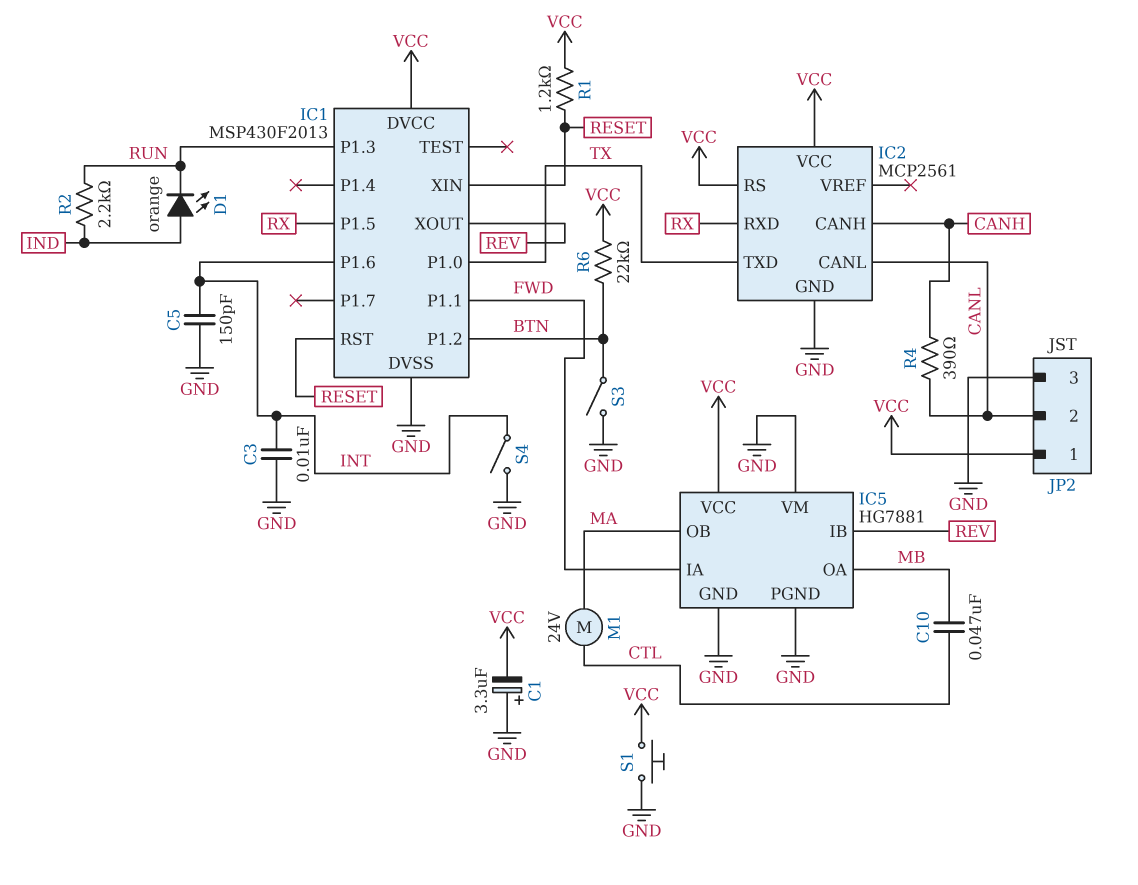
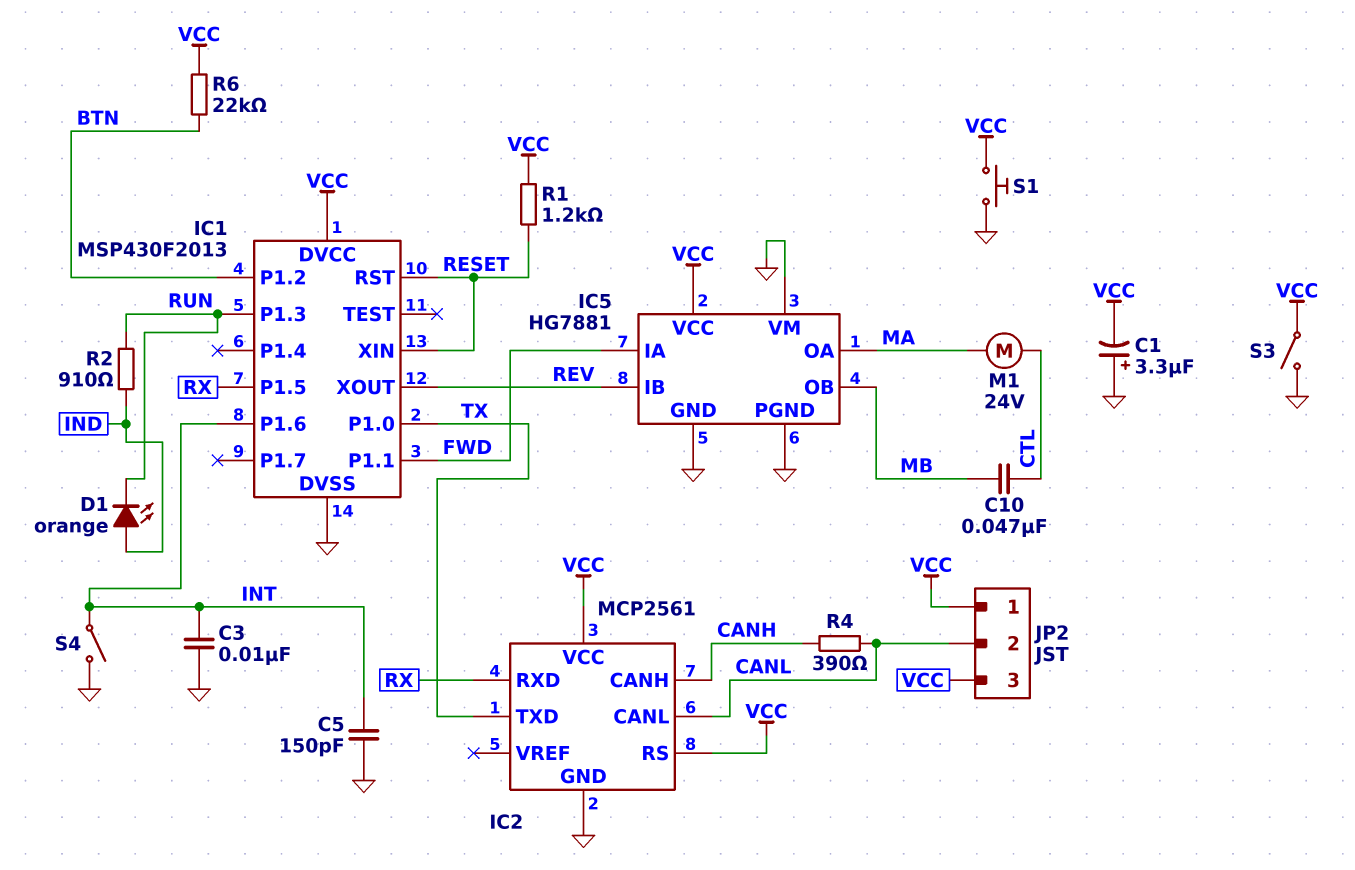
IC5 pin OA: MB -> MA
IC5 pin OB: MA -> MB
JP2 pin 3: GND -> VCC
R2: 2.2k (IND, RUN) -> 910 (IND, RUN)
S3: switch (BTN, GND) -> switch (GND, VCC)

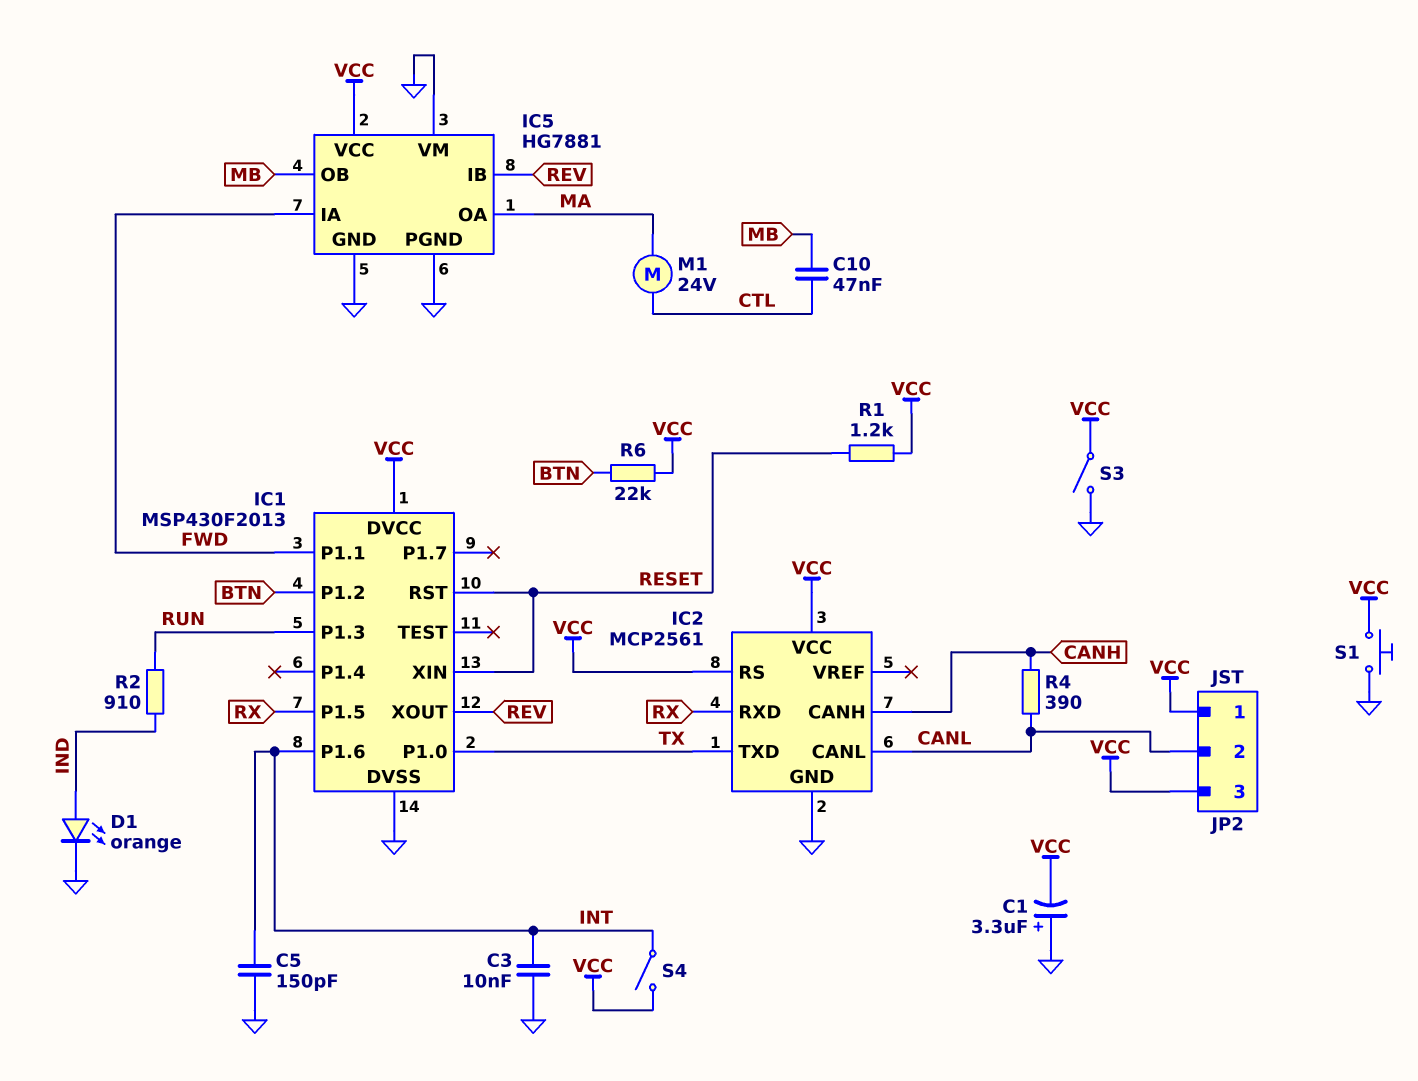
D1: LED orange (A IND, K RUN) -> LED orange (A IND, K GND)
S4: switch (GND, INT) -> switch (INT, VCC)

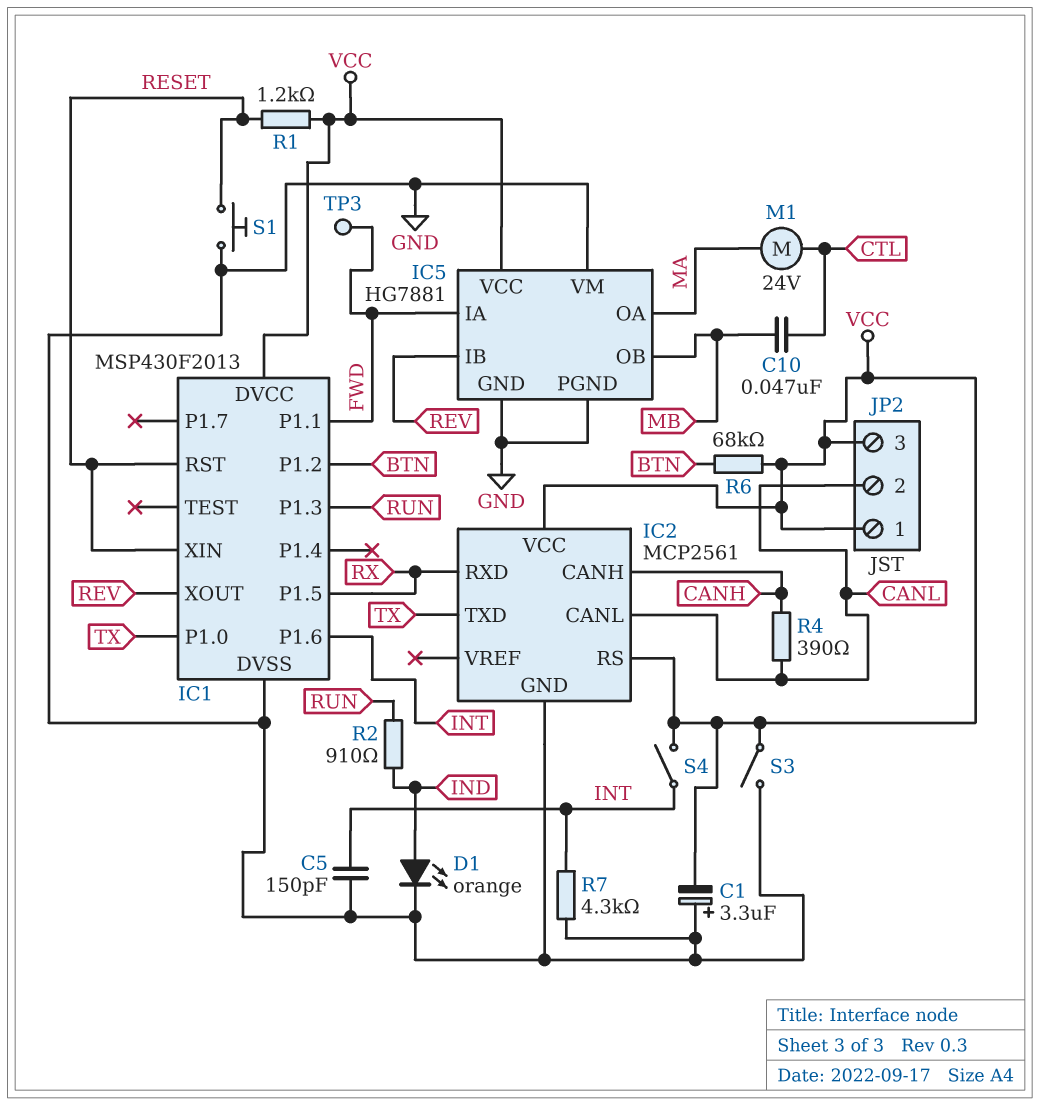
C3: 10nF (GND, INT) -> none
R6: 22k (BTN, VCC) -> 68k (BTN, VCC)
R7: none -> 4.3k (GND, INT)
S1: button (GND, VCC) -> button (GND, RESET)
TP3: none -> test point (FWD)

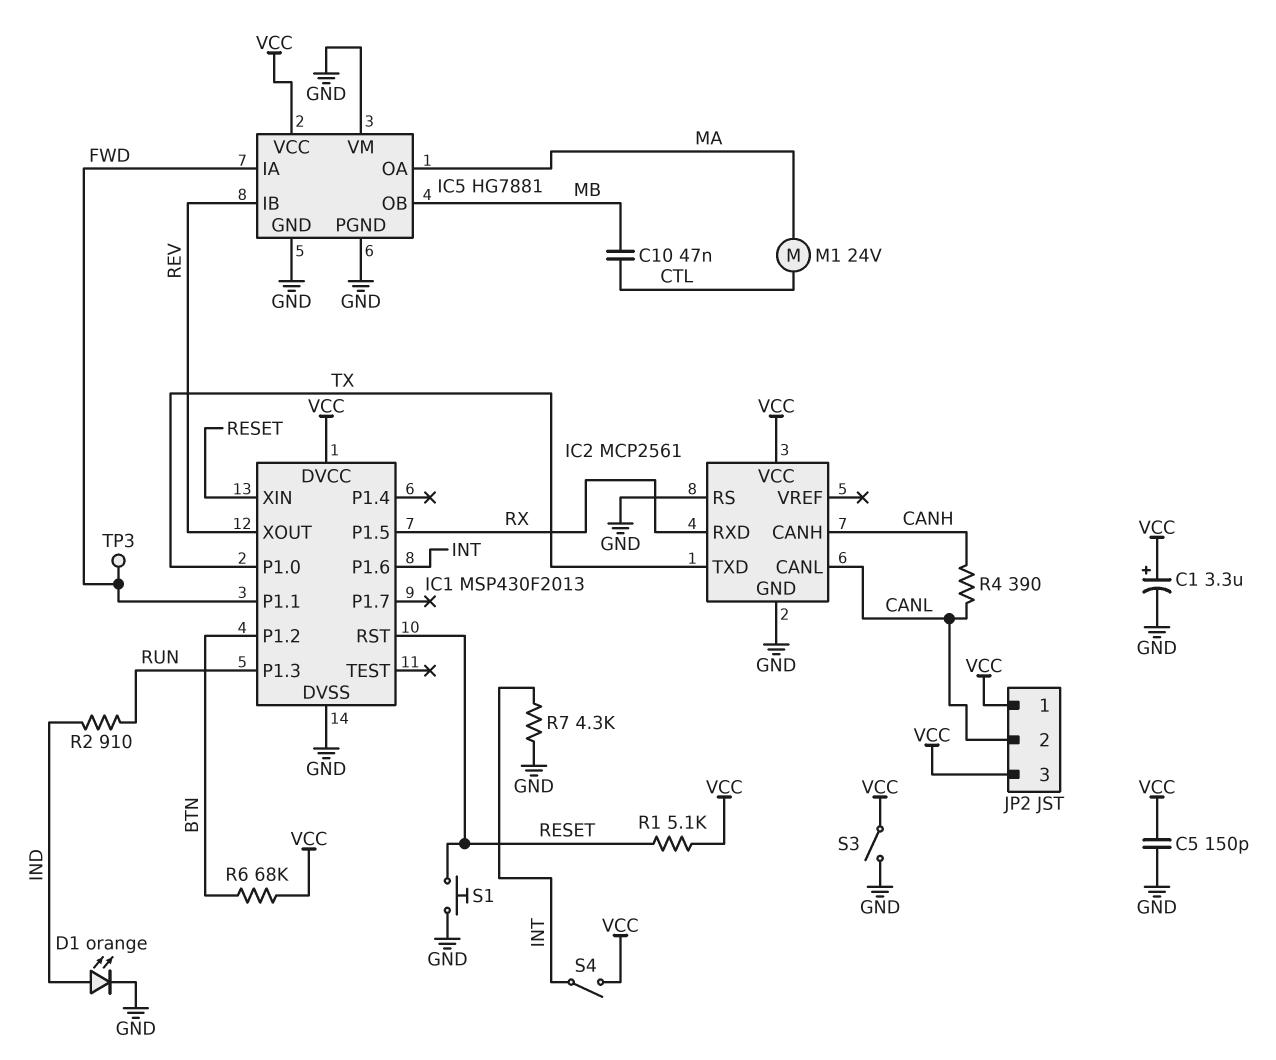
C1: 3.3uF (plus GND, minus VCC) -> 3.3uF (plus VCC, minus GND)
C5: 150pF (GND, INT) -> 150pF (GND, VCC)
IC2 pin RS: VCC -> GND
R1: 1.2k (RESET, VCC) -> 5.1k (RESET, VCC)

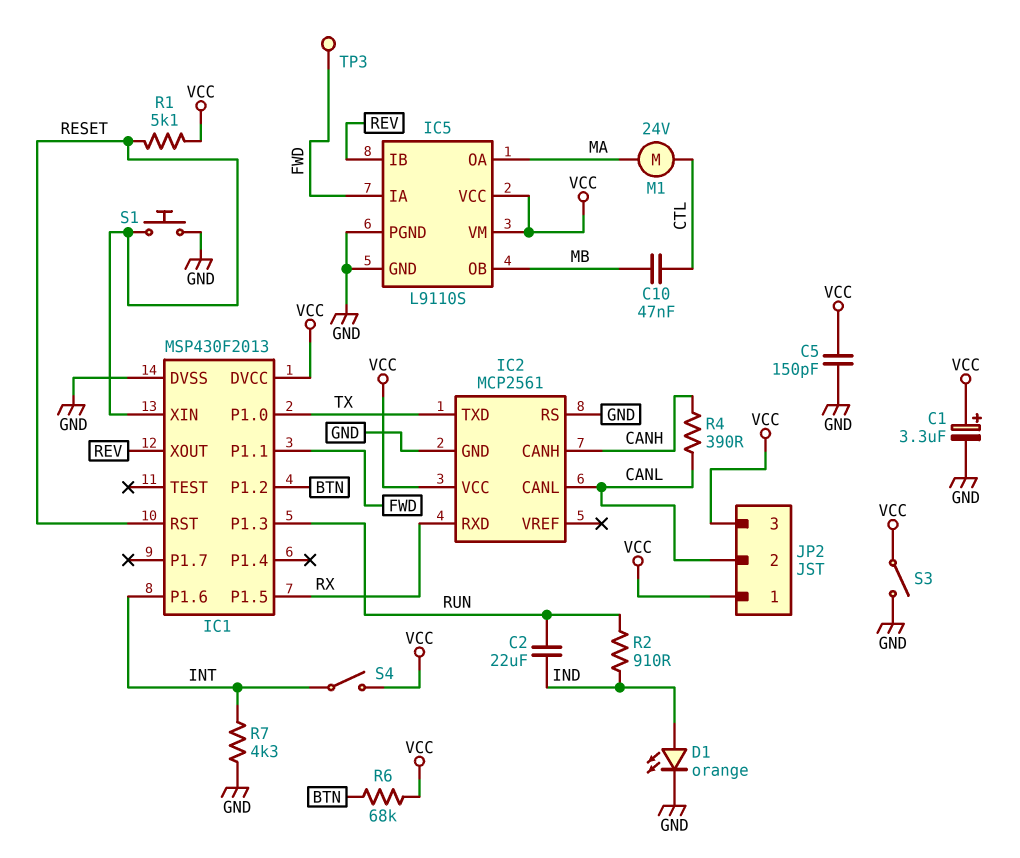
C2: none -> 22uF (IND, RUN)
IC5: HG7881 -> L9110S
IC5 pin VM: GND -> VCC

